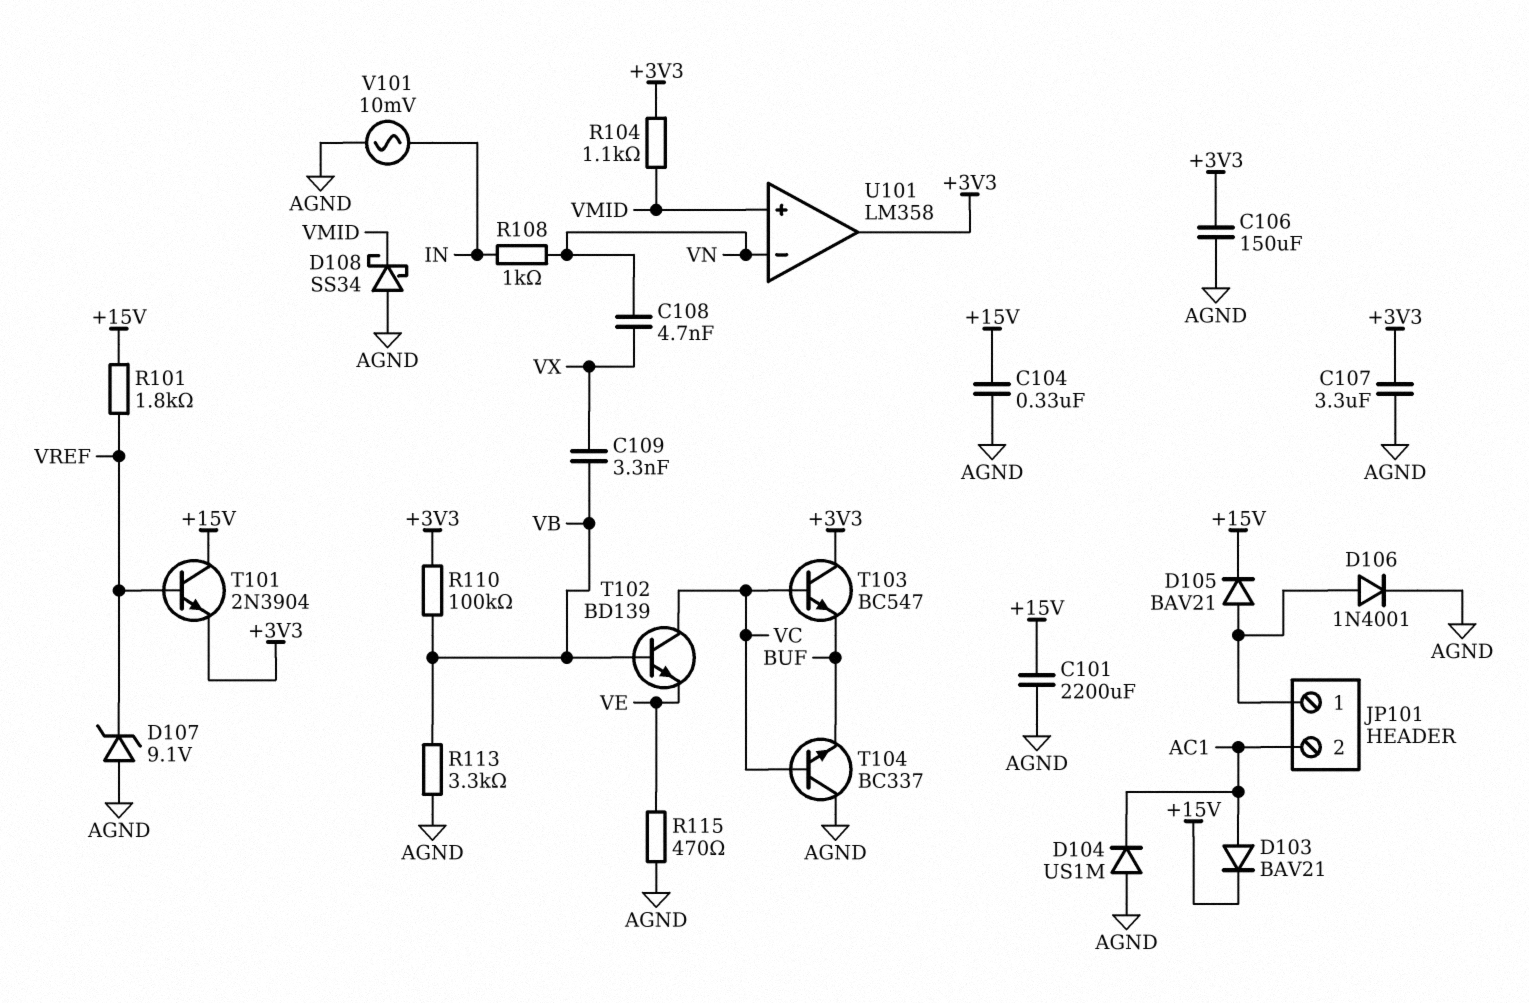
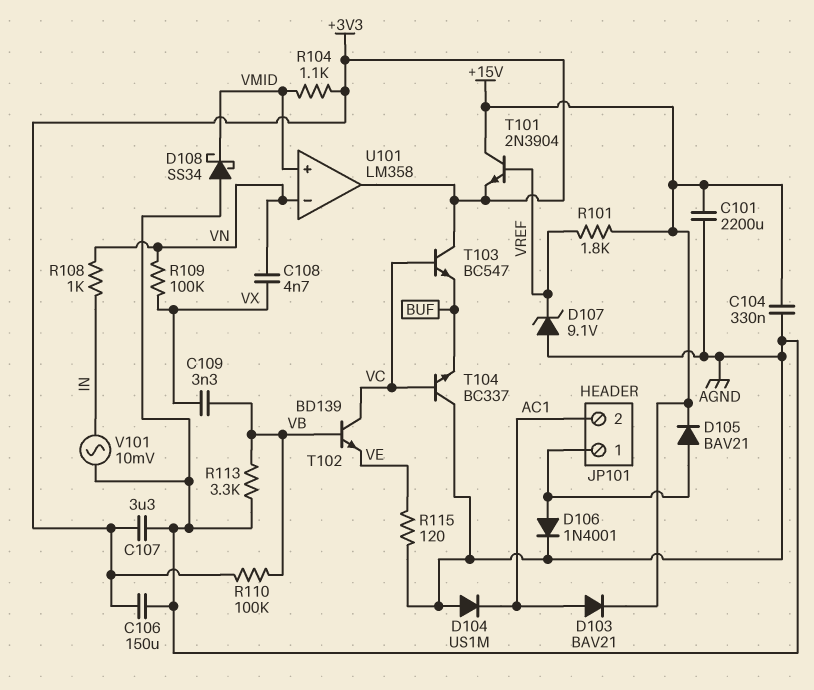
R109: none -> 100k (VN, VX)
R115: 470 (AGND, VE) -> 120 (AGND, VE)

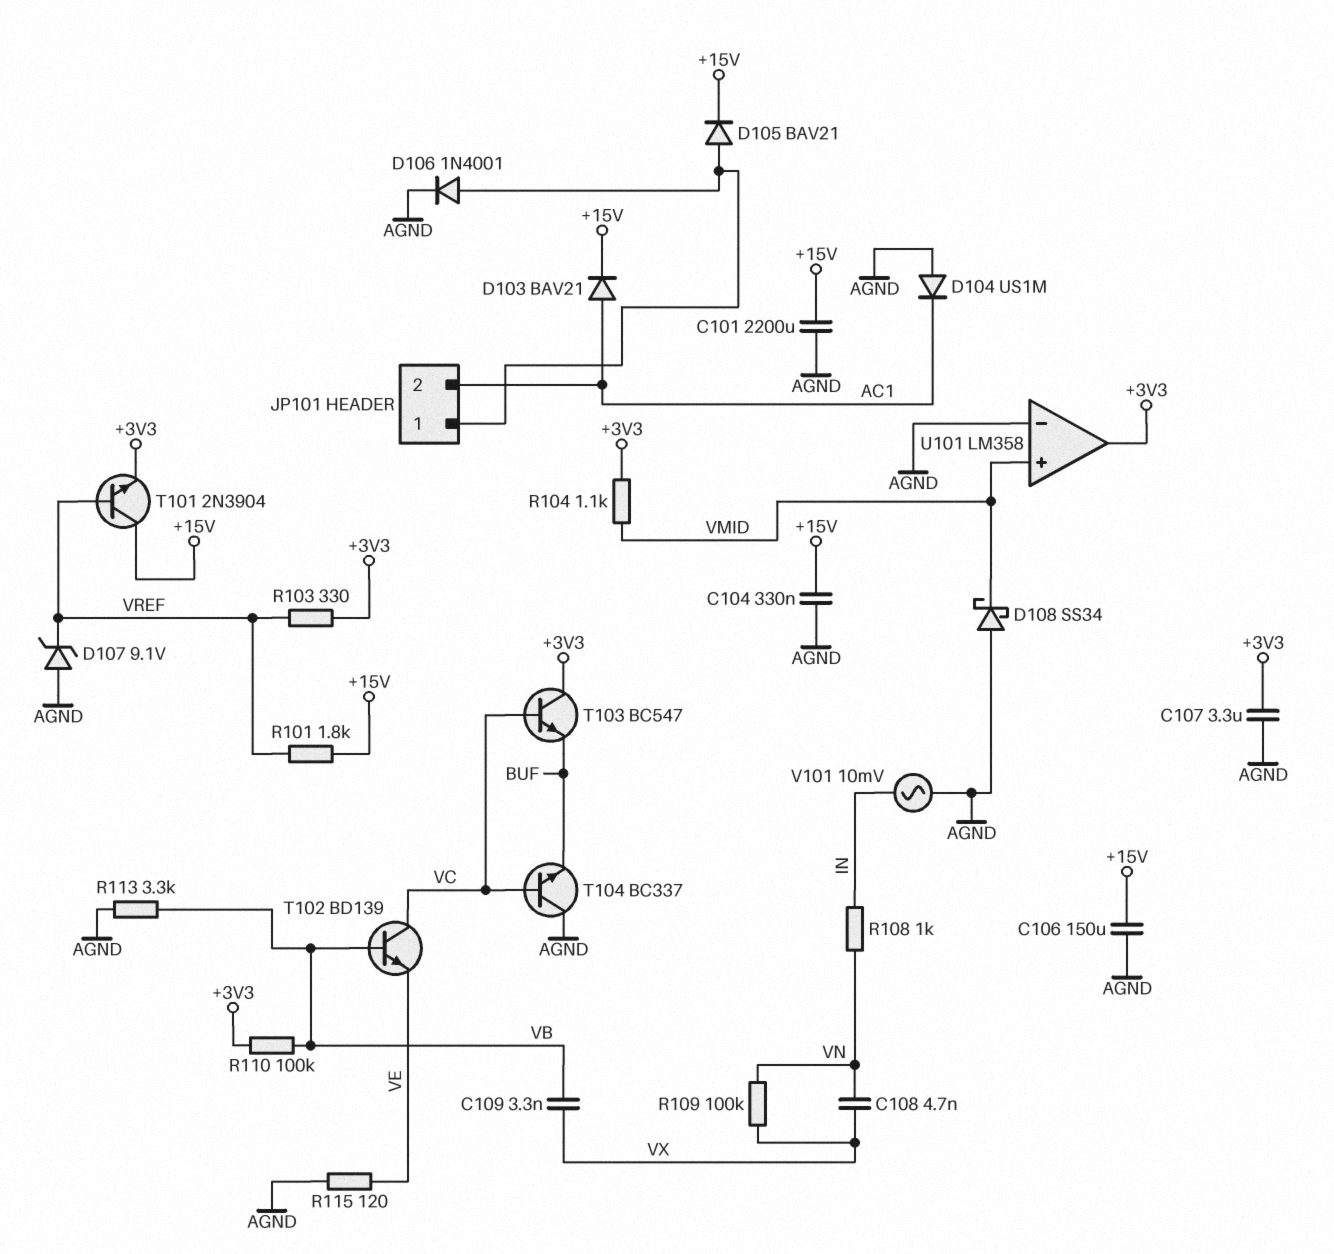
C106: 150uF (+3V3, AGND) -> 150uF (+15V, AGND)
R103: none -> 330 (+3V3, VREF)
U101 pin in-: VN -> AGND

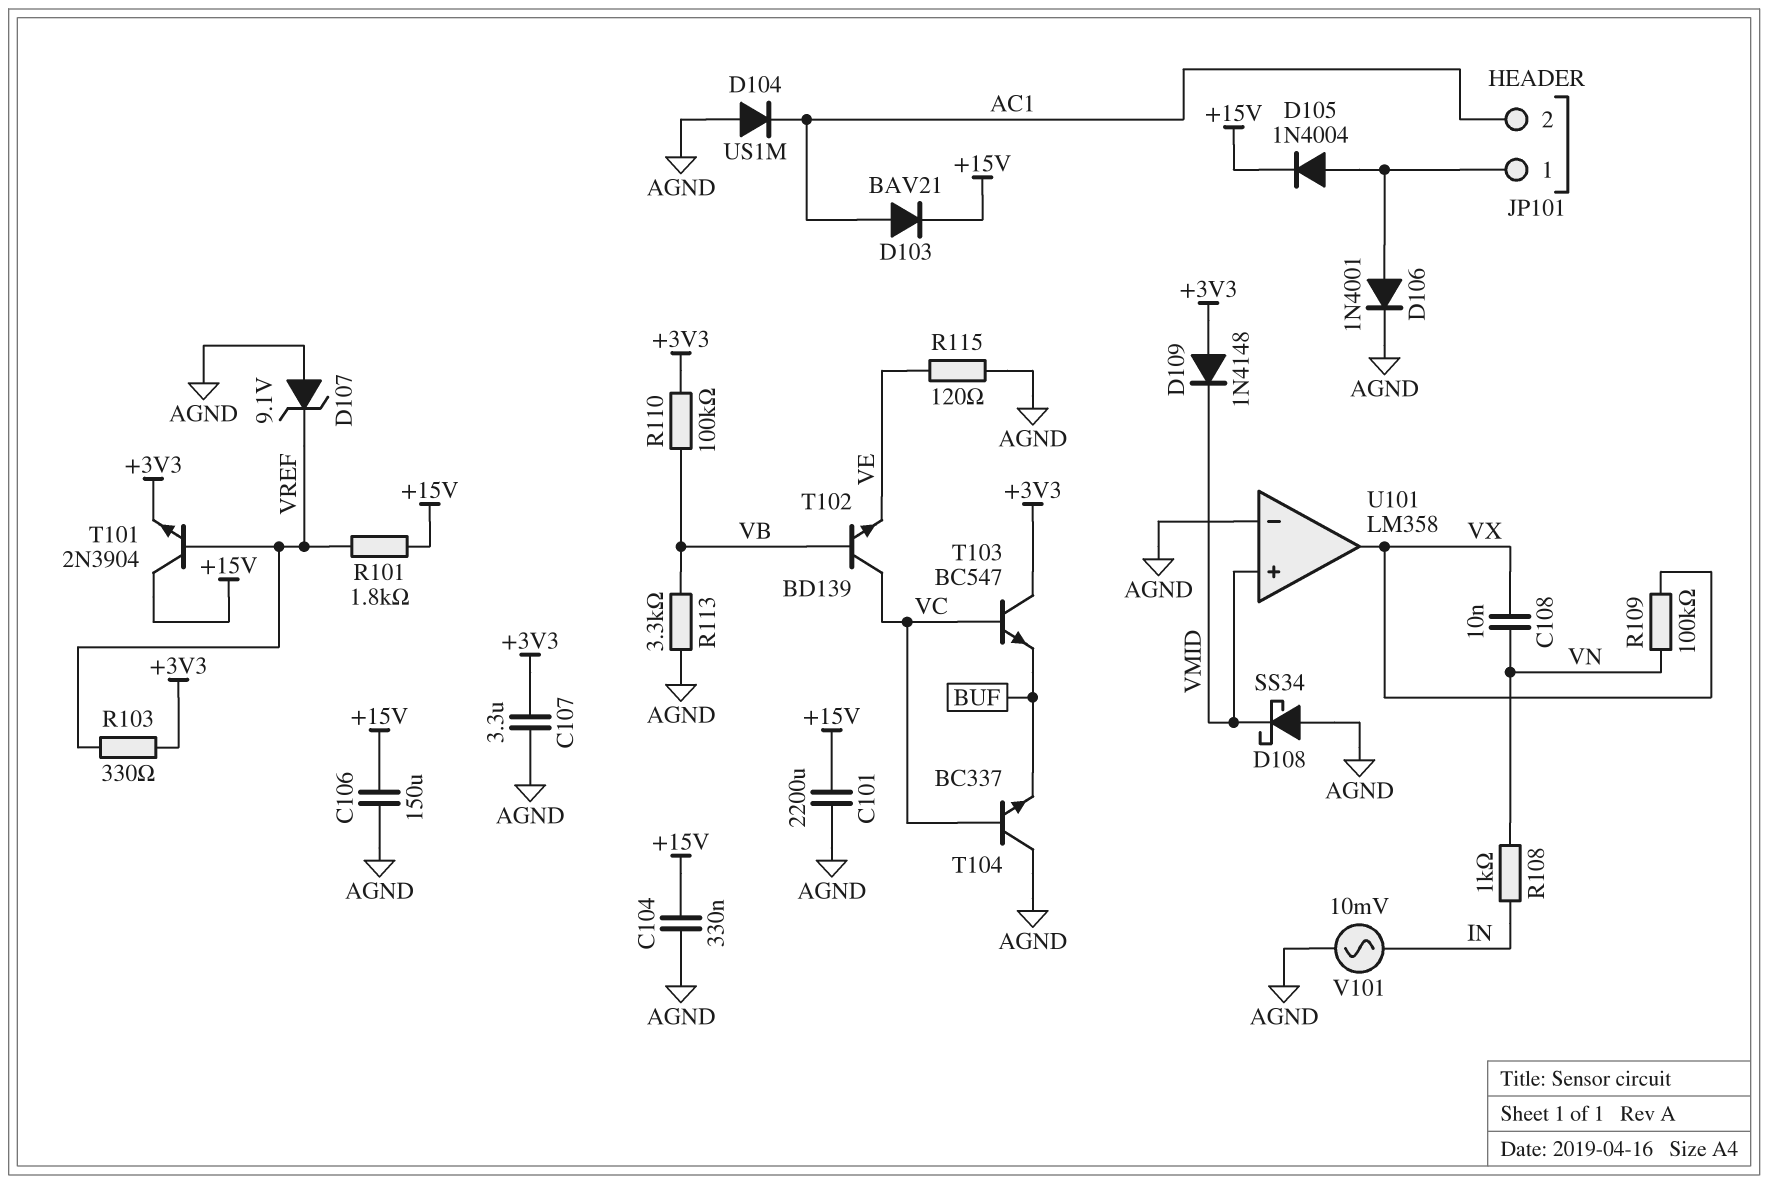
C108: 4.7nF (VN, VX) -> 10nF (VN, VX)
C109: 3.3nF (VB, VX) -> none
D105: diode BAV21 (A JP101/1, K +15V) -> diode 1N4004 (A JP101/1, K +15V)
D109: none -> diode 1N4148 (A +3V3, K VMID)
R104: 1.1k (+3V3, VMID) -> none
U101 pin out: +3V3 -> VX

